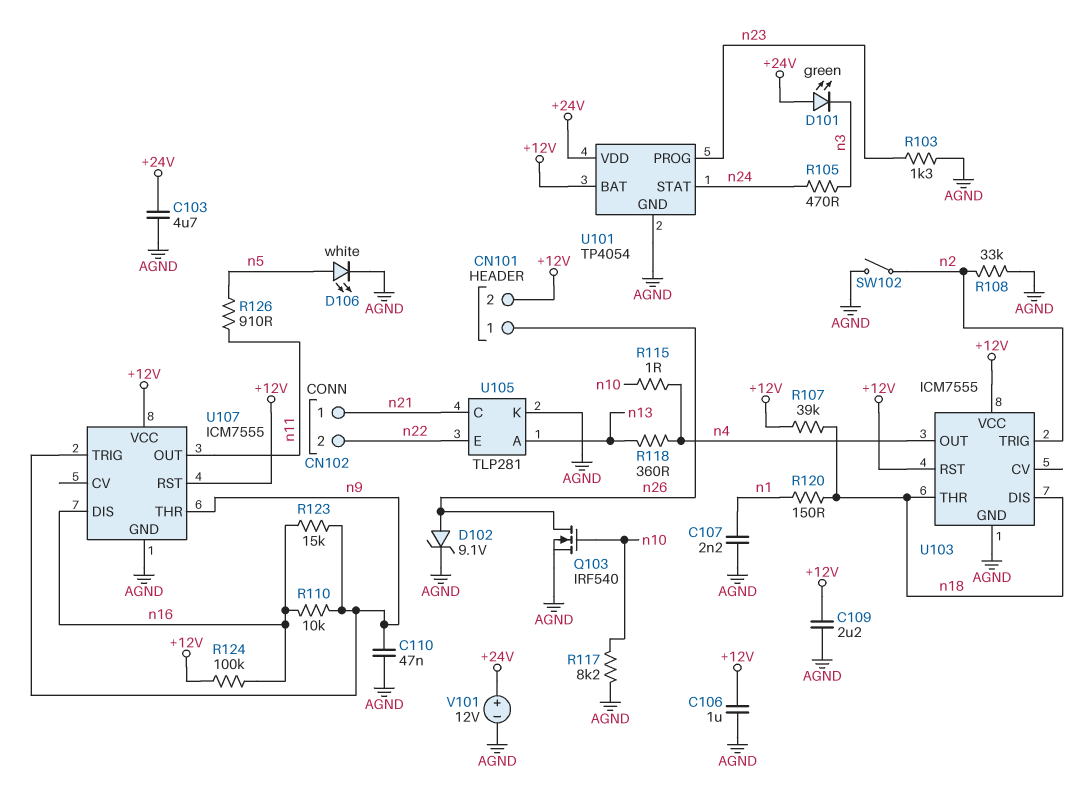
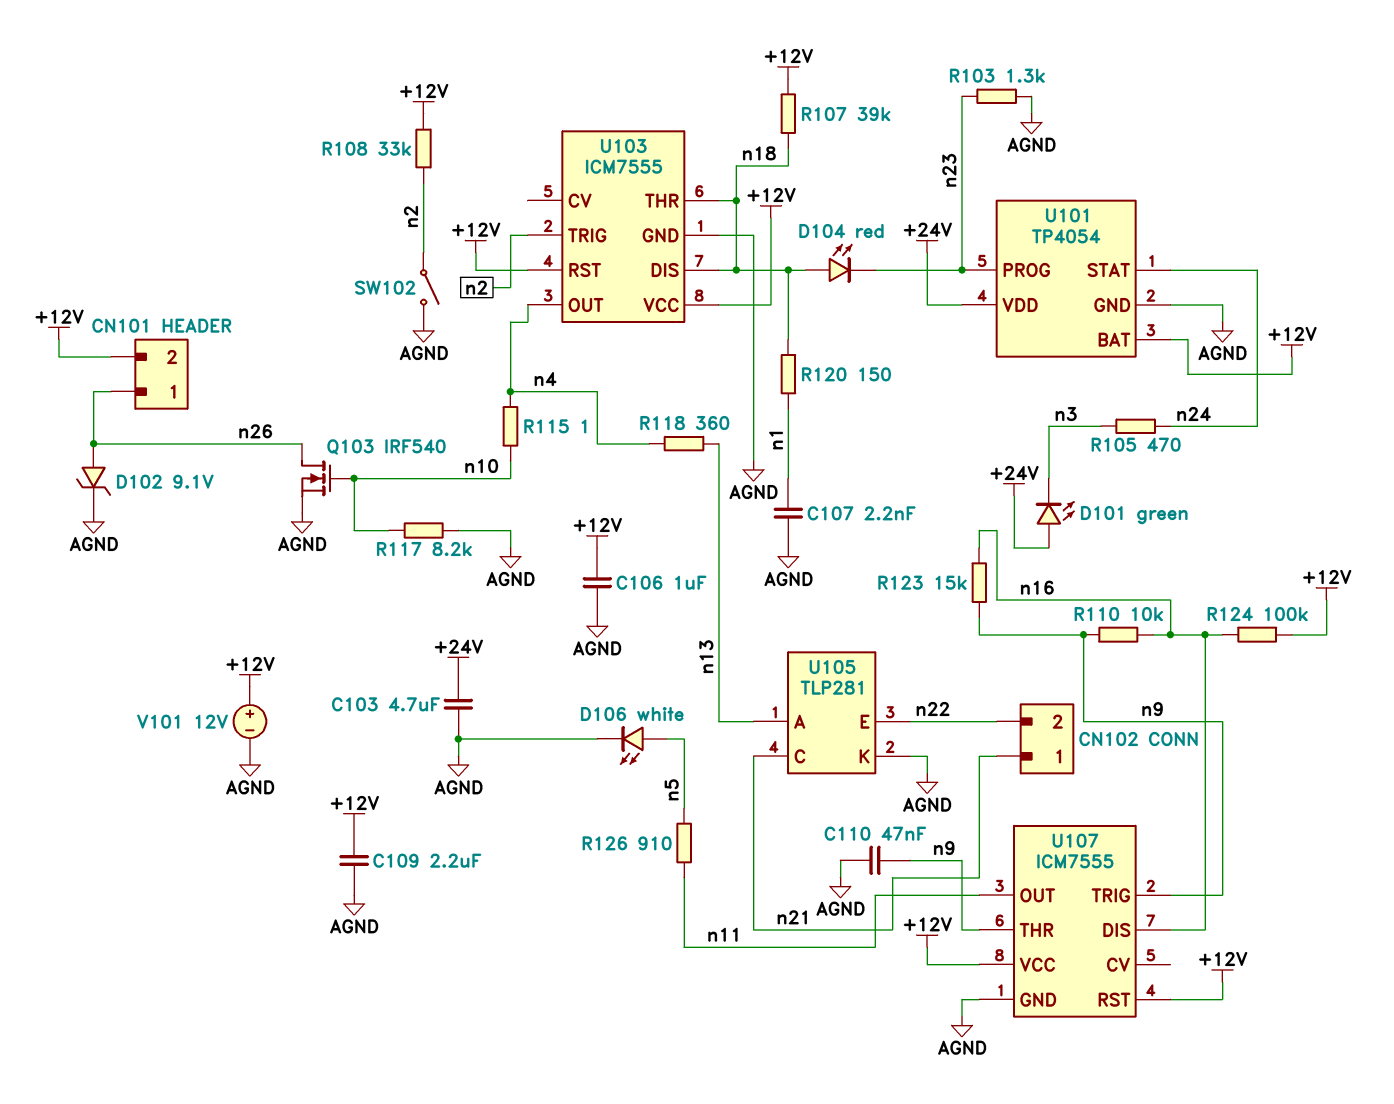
D104: none -> LED red (A n18, K n23)
R108: 33k (AGND, n2) -> 33k (+12V, n2)
V101: 12V (plus +24V, minus AGND) -> 12V (plus +12V, minus AGND)

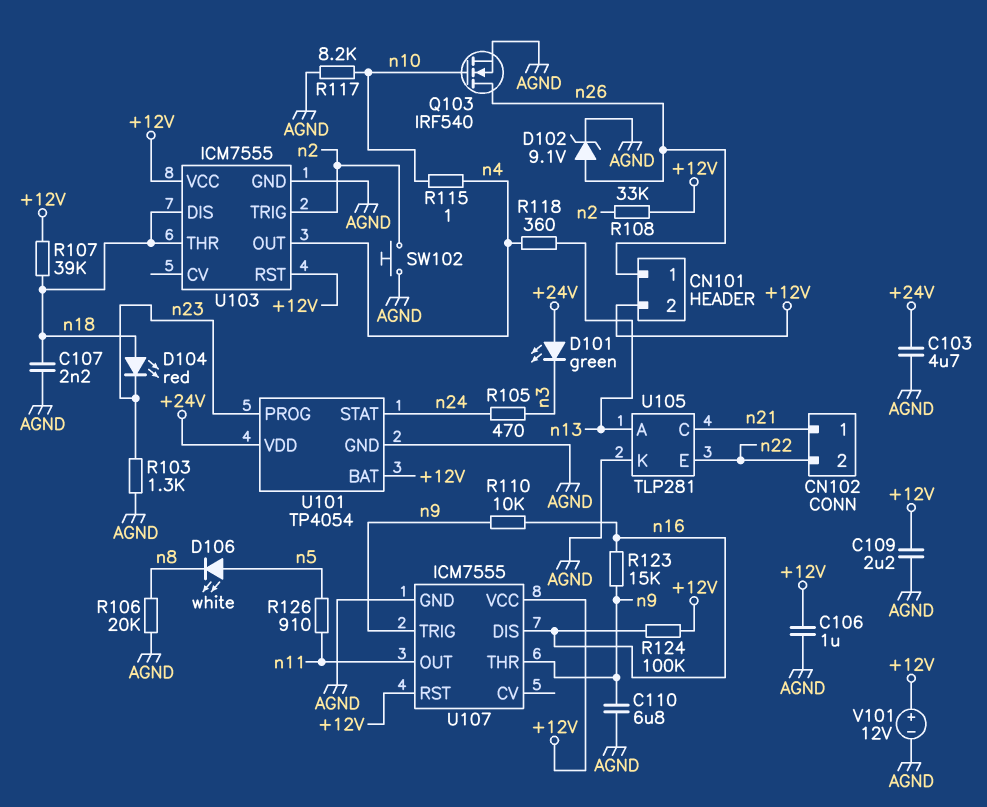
C107: 2.2nF (AGND, n1) -> 2.2nF (AGND, n18)
C110: 47nF (AGND, n9) -> 6.8uF (AGND, n9)
D106: LED white (A n5, K AGND) -> LED white (A n5, K n8)
R106: none -> 20k (AGND, n8)
R120: 150 (n1, n18) -> none
SW102: switch (AGND, n2) -> button (AGND, n2)

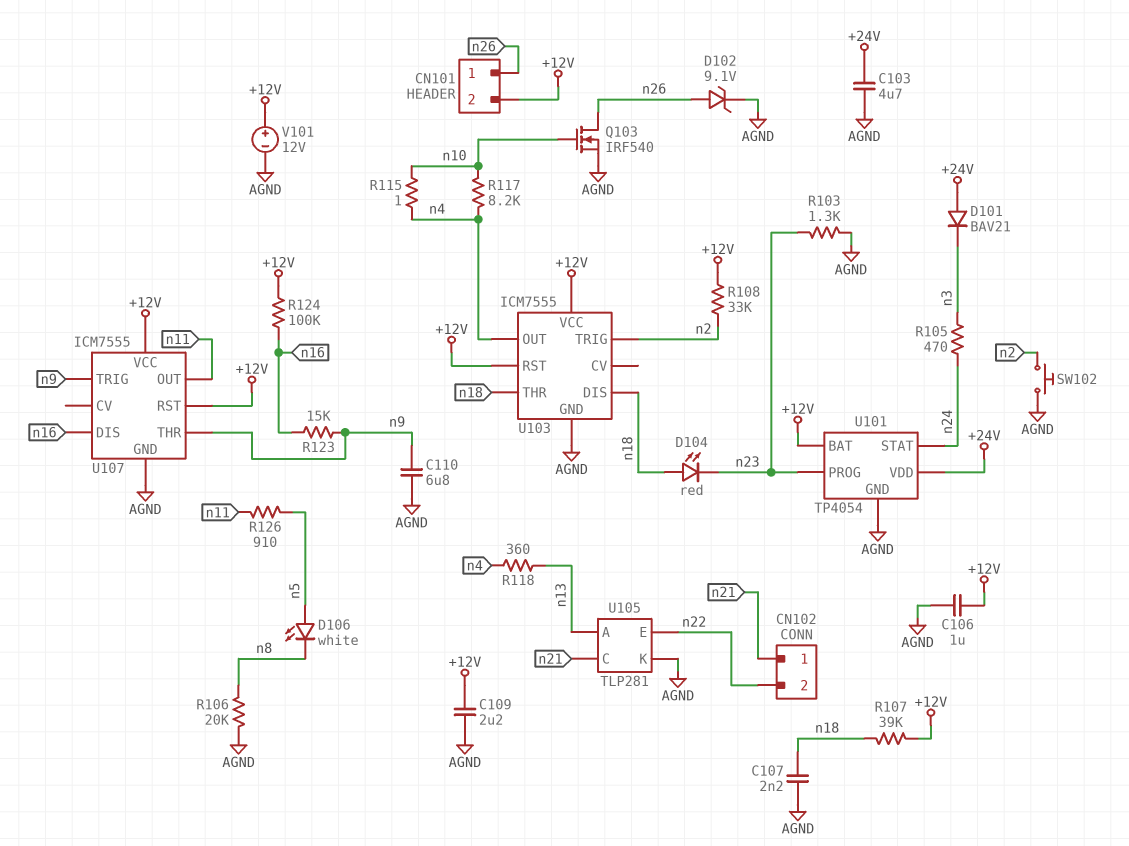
D101: LED green (A +24V, K n3) -> diode BAV21 (A +24V, K n3)
R110: 10k (n9, n16) -> none
R117: 8.2k (AGND, n10) -> 8.2k (n4, n10)

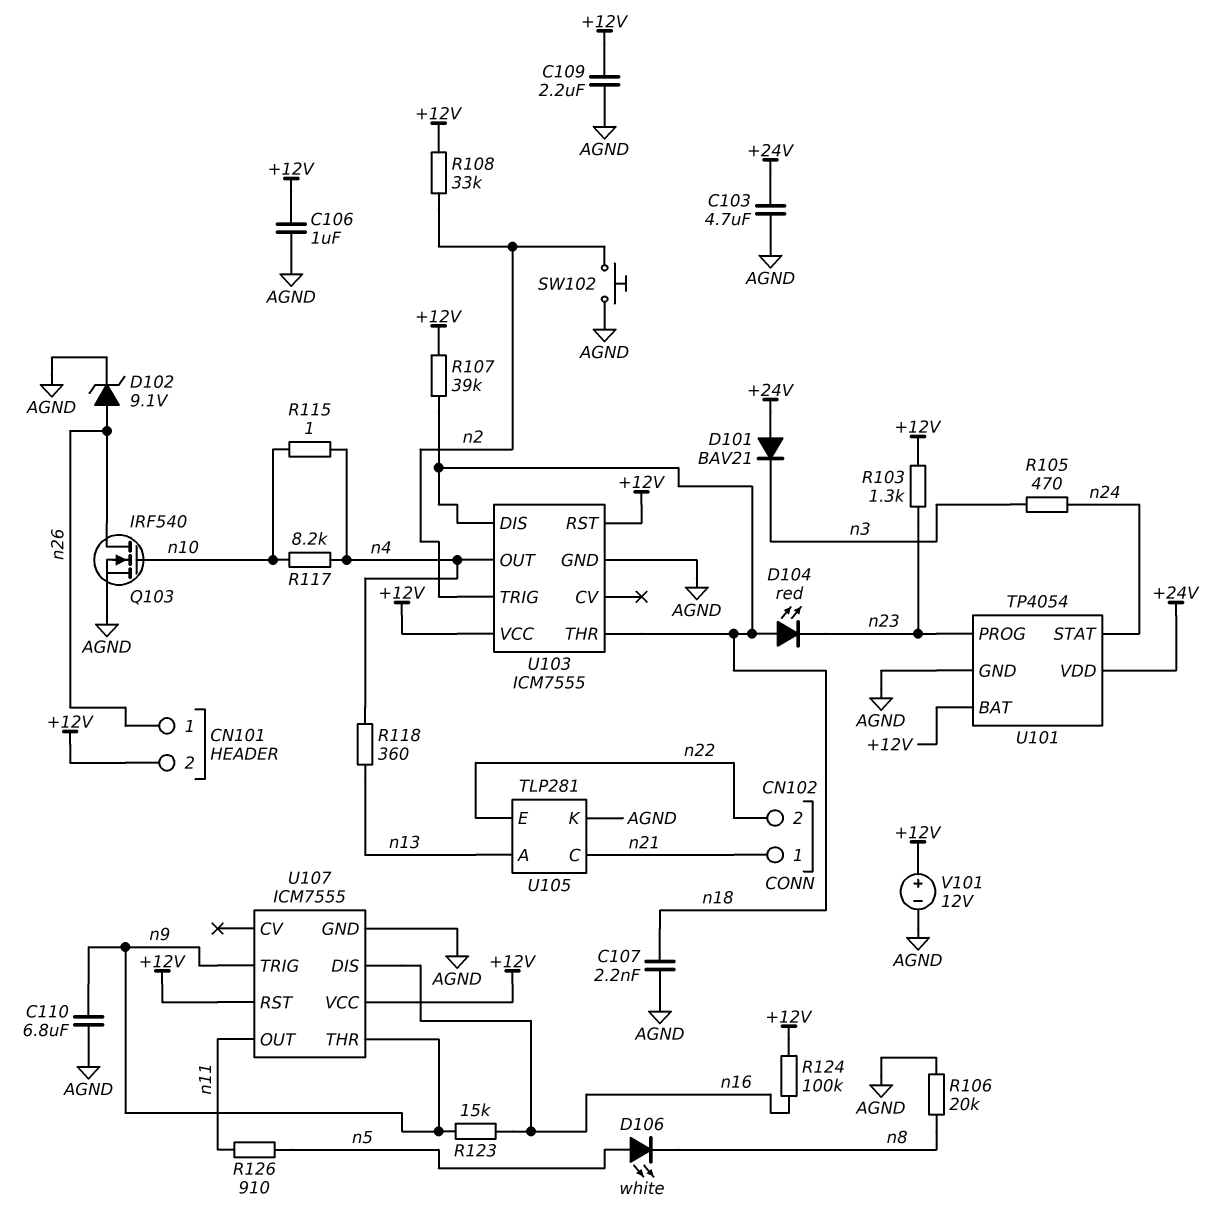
R103: 1.3k (AGND, n23) -> 1.3k (+12V, n23)

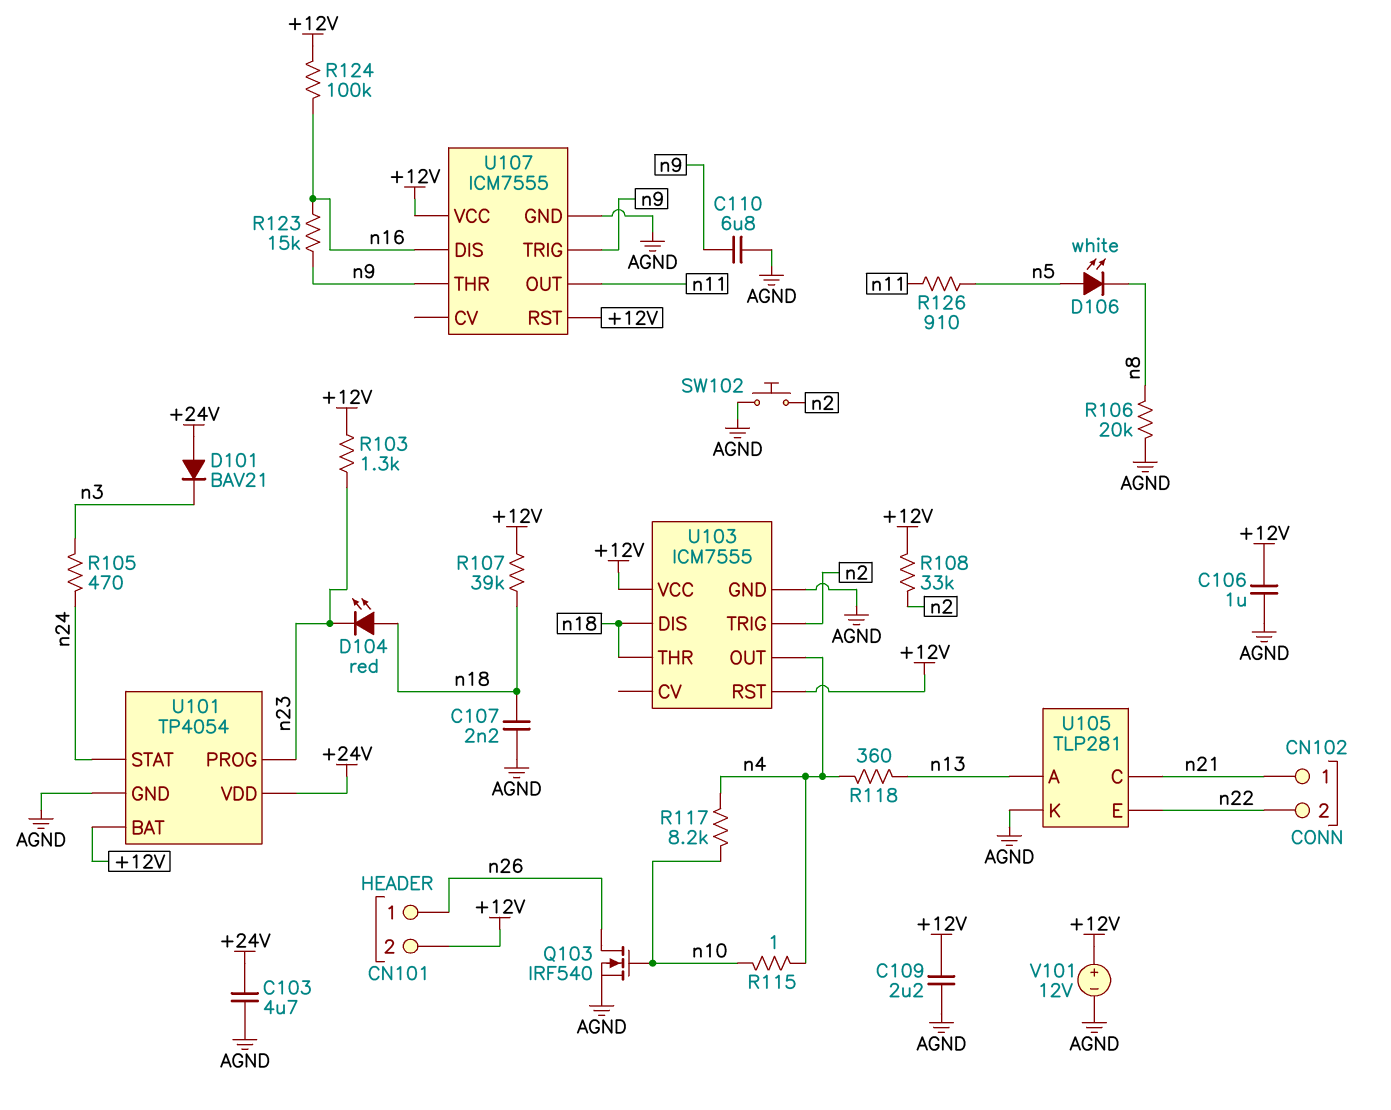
D102: zener 9.1V (A n26, K AGND) -> none

